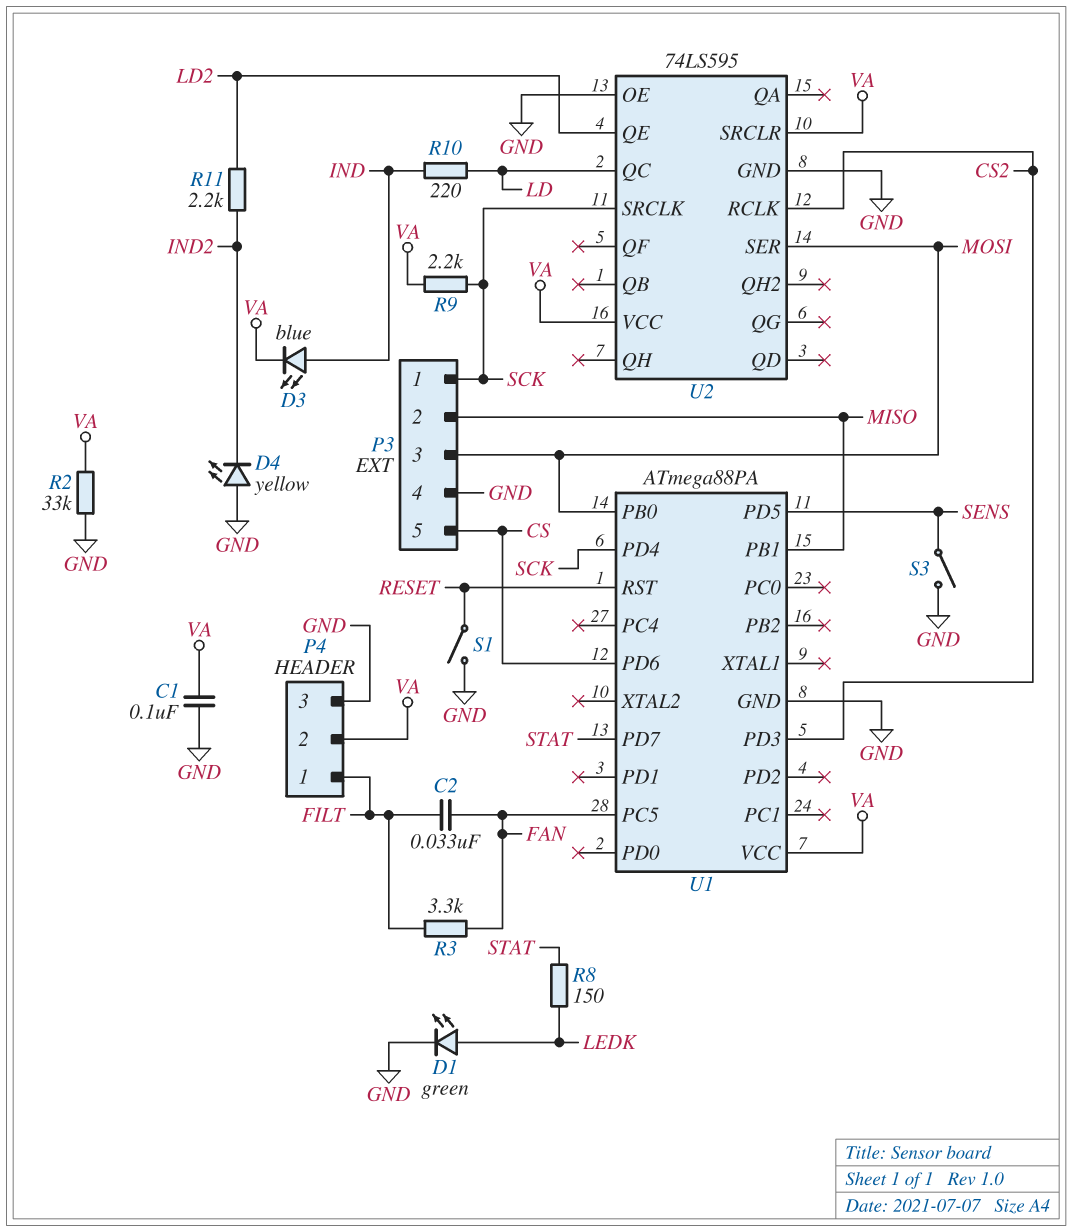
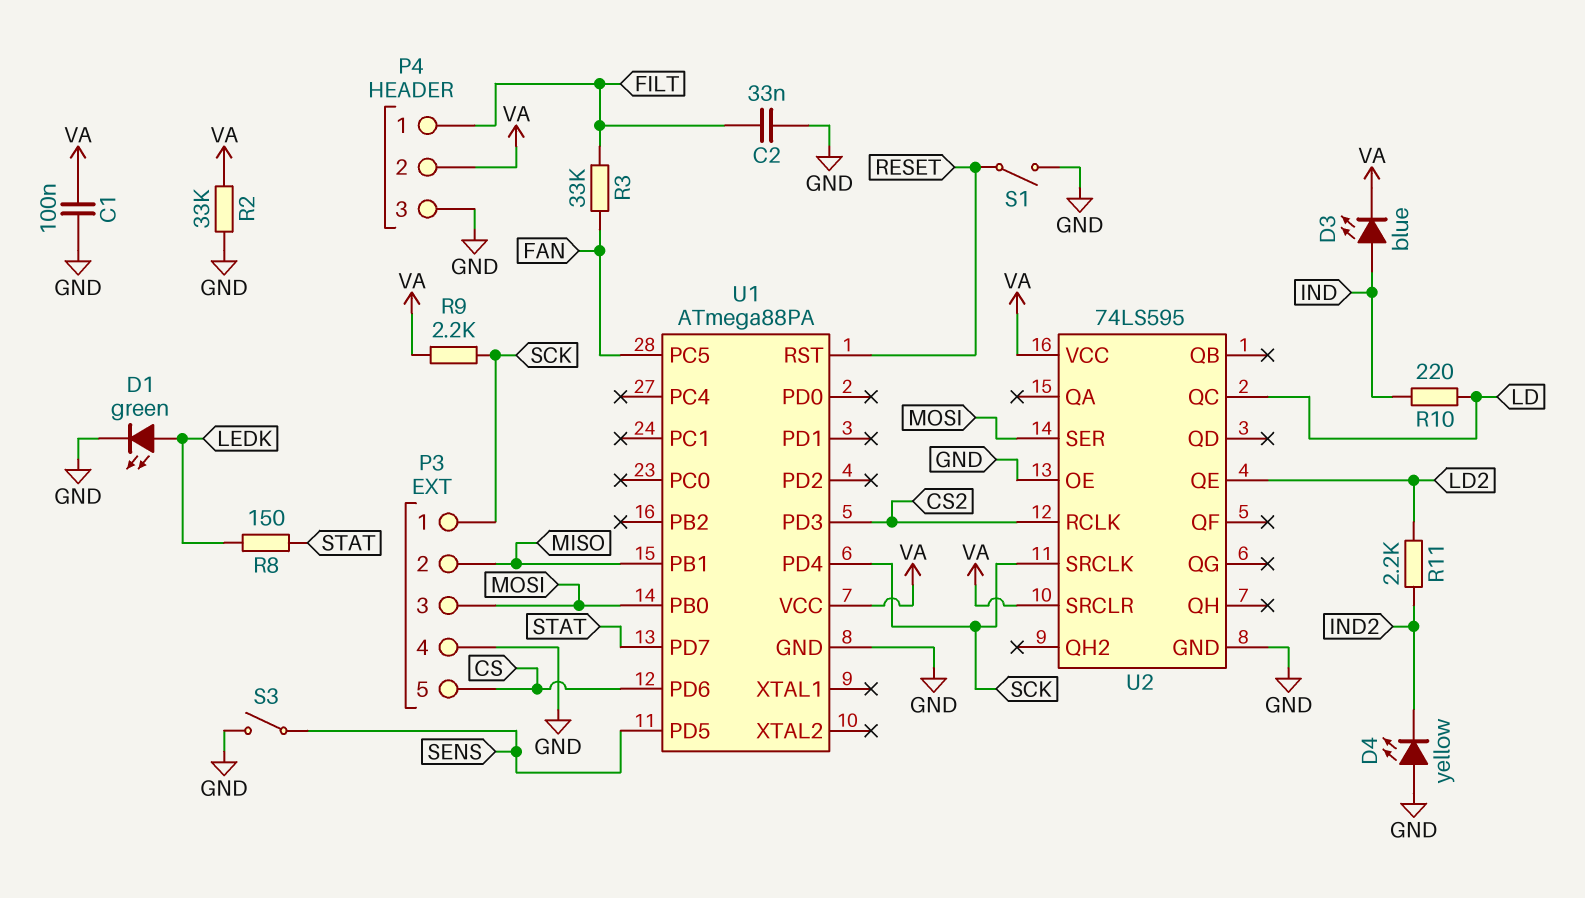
C2: 33nF (FAN, FILT) -> 33nF (FILT, GND)
R3: 3.3k (FAN, FILT) -> 33k (FAN, FILT)

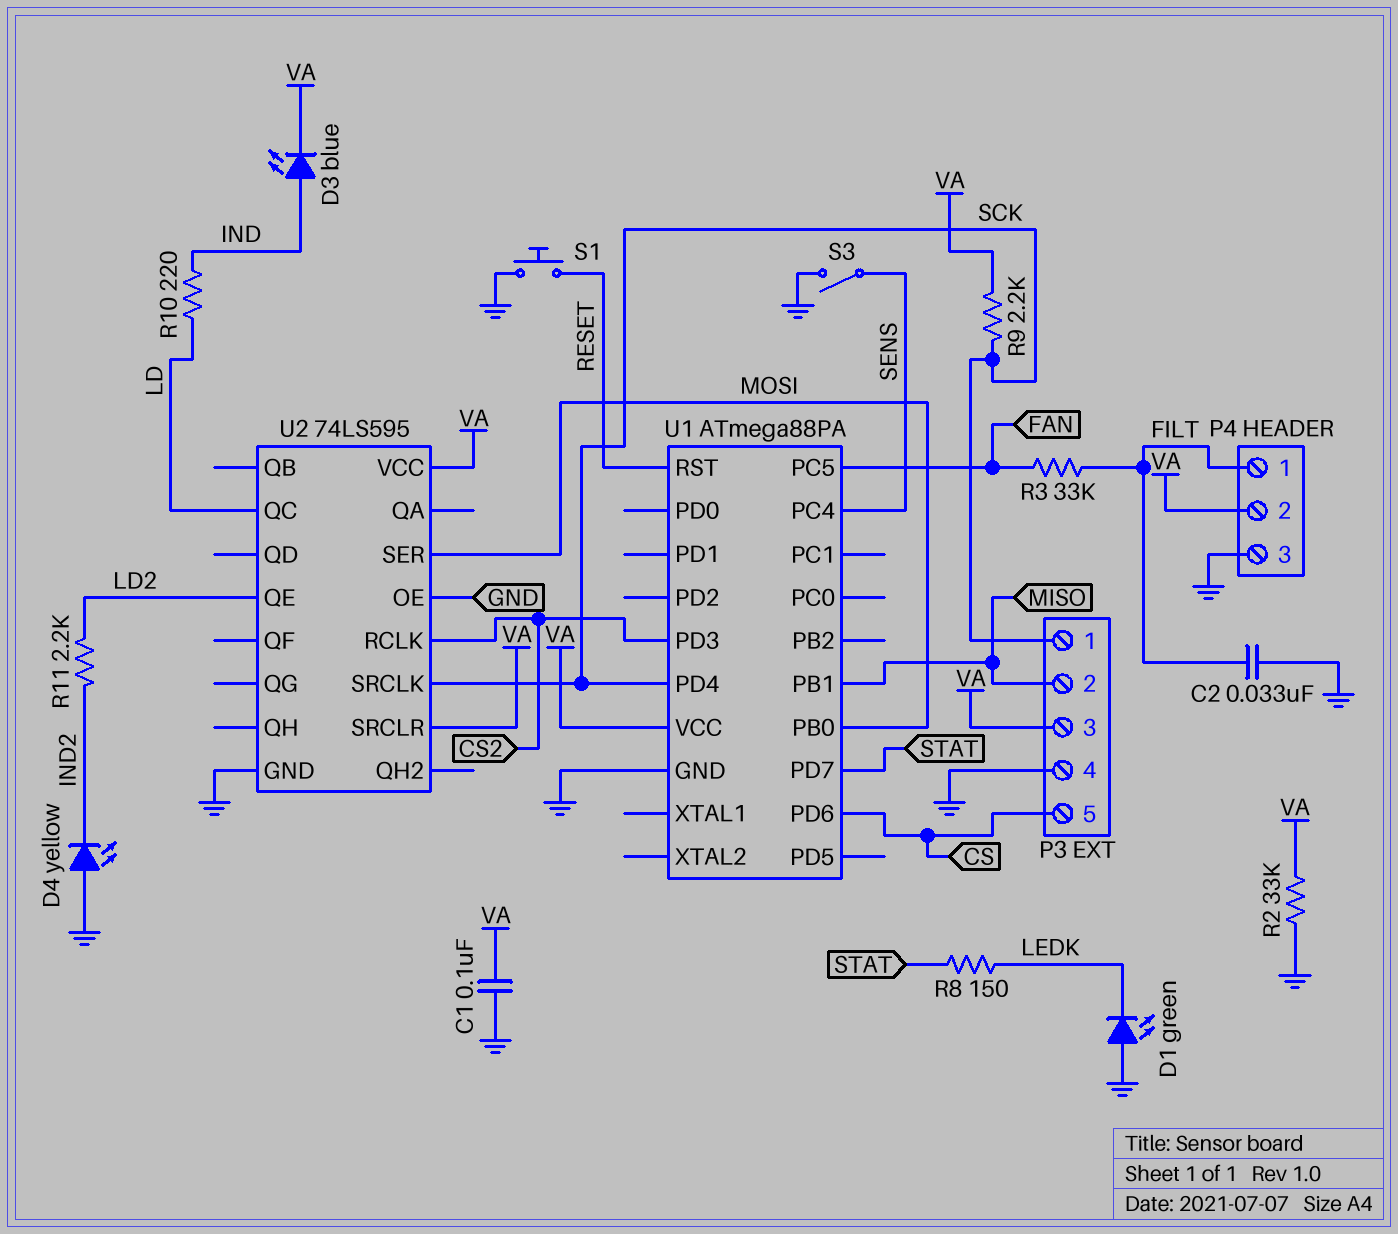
D1: LED green (A LEDK, K GND) -> LED green (A GND, K LEDK)
P3 pin 3: MOSI -> VA
S1: switch (GND, RESET) -> button (GND, RESET)
U1 pin PC4: none -> SENS
U1 pin PD5: SENS -> none

